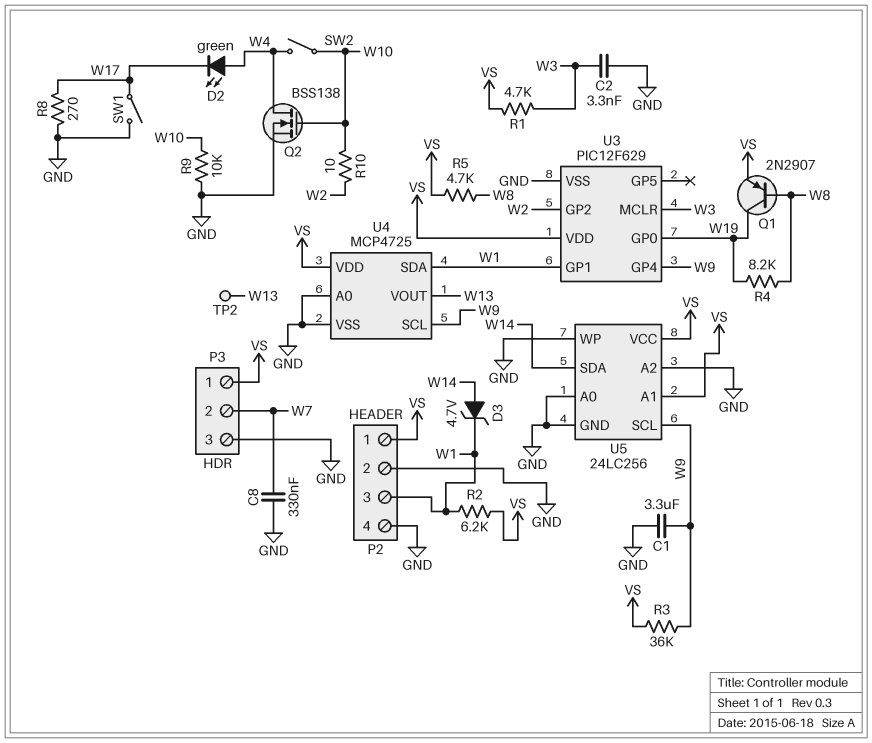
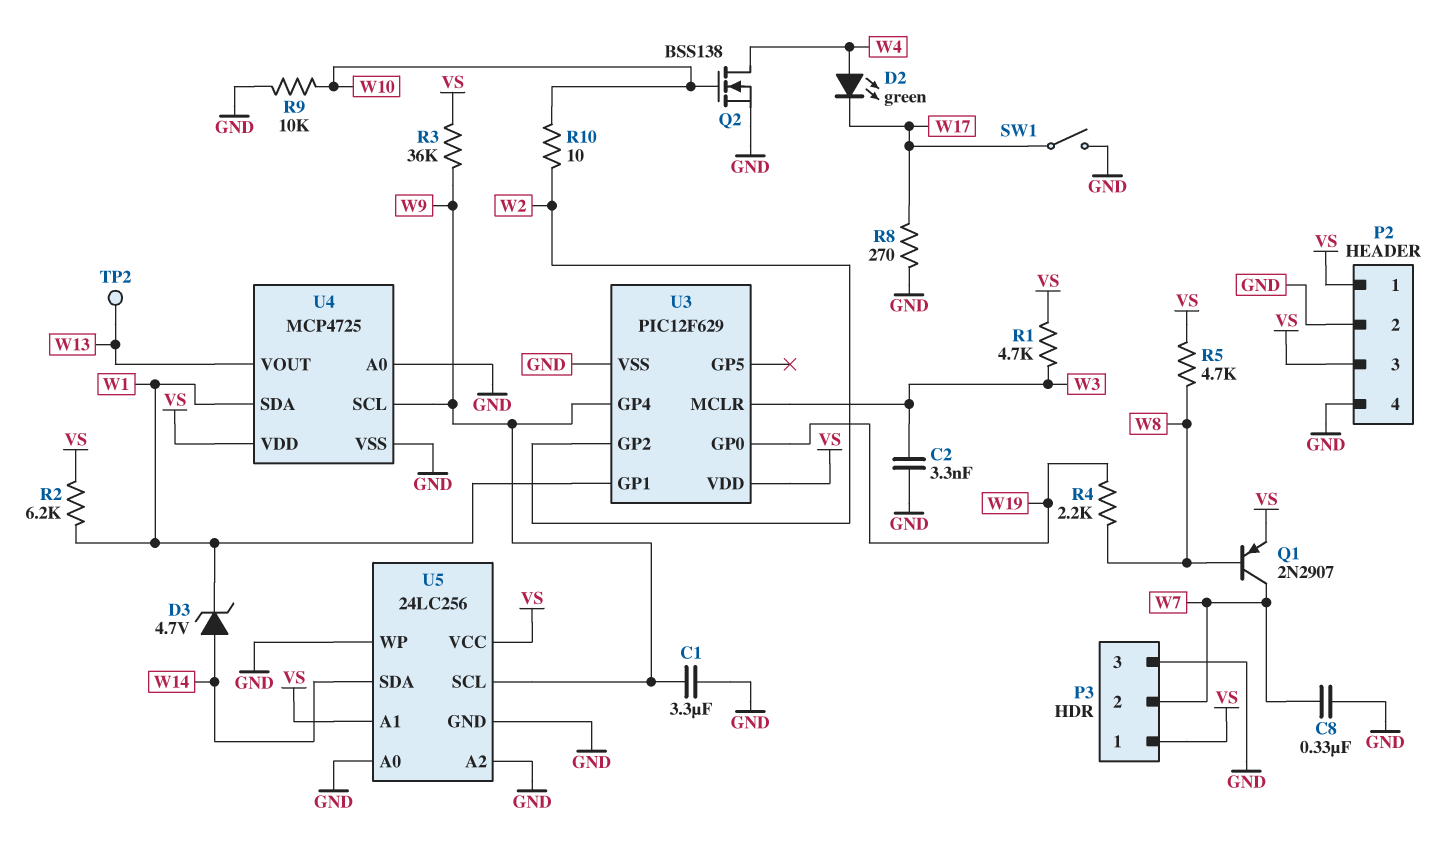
P2 pin 3: W1 -> VS
Q1: PNP 2N2907 (B W8, C W19, E VS) -> PNP 2N2907 (B W8, C W7, E VS)
R4: 8.2k (W8, W19) -> 2.2k (W8, W19)
SW2: switch (W4, W10) -> none

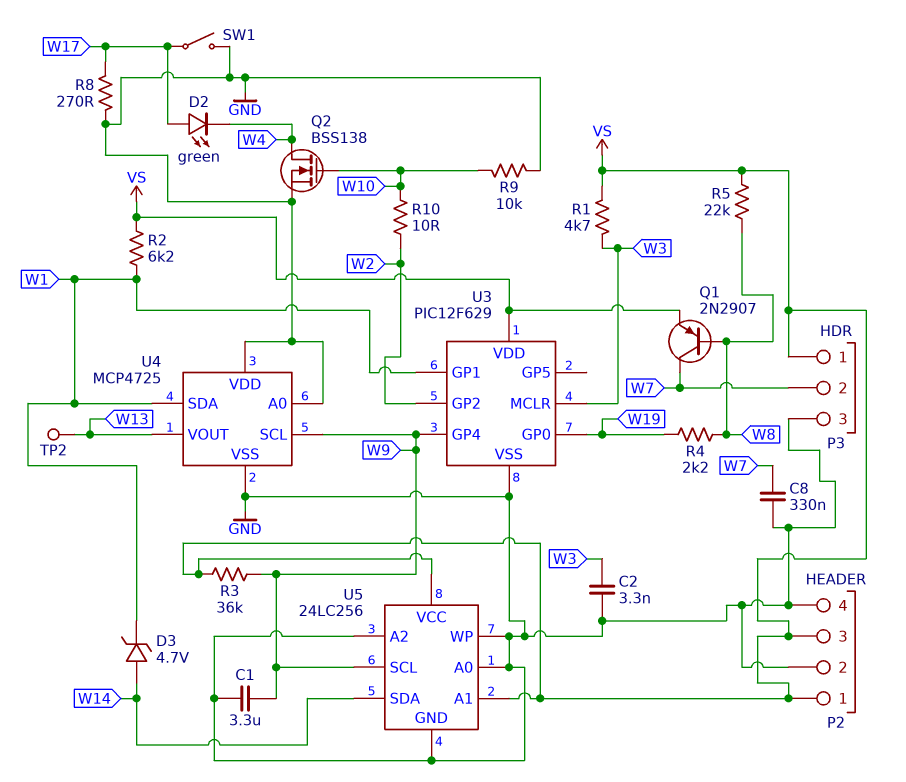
D2: LED green (A W4, K W17) -> LED green (A W17, K W4)
R5: 4.7k (VS, W8) -> 22k (VS, W8)
U4 pin VDD: VS -> GND

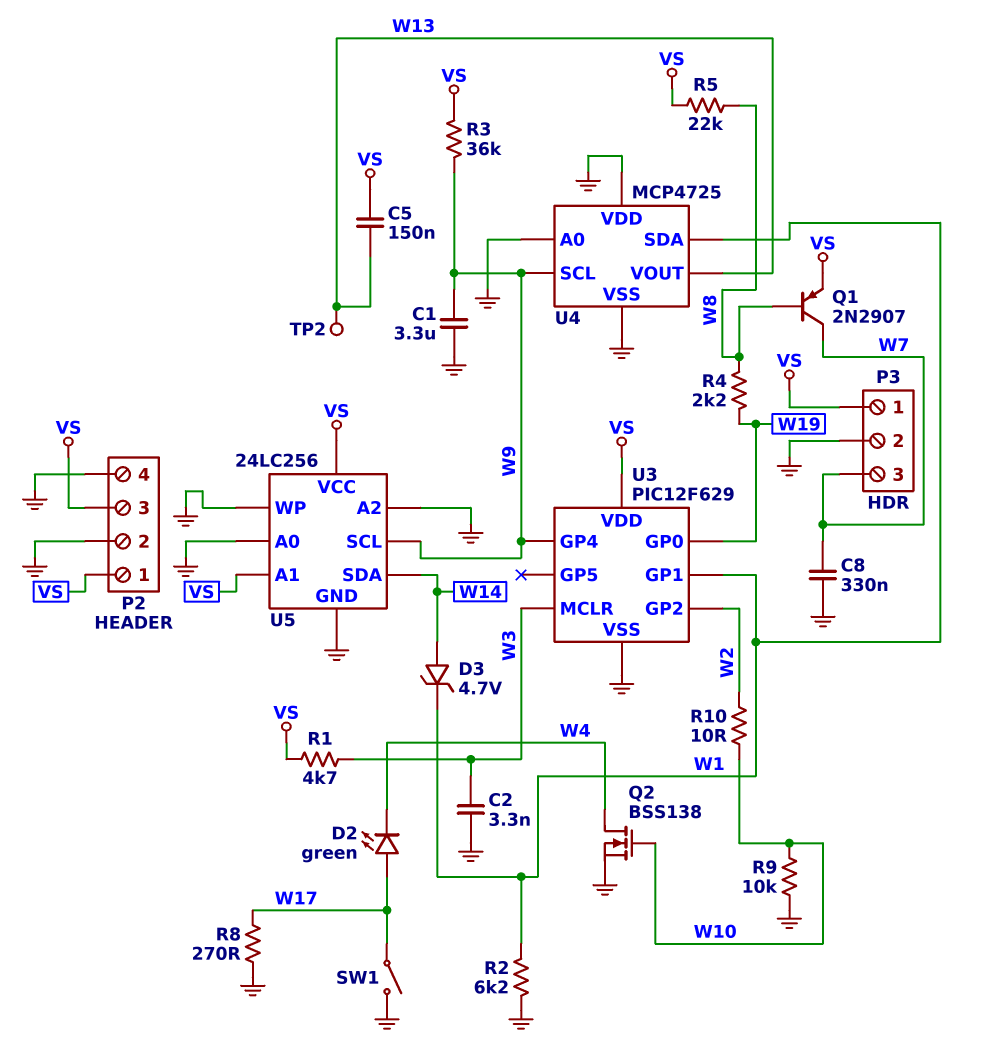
C5: none -> 150nF (VS, W13)
P3 pin 2: W7 -> GND
P3 pin 3: GND -> W7
R2: 6.2k (VS, W1) -> 6.2k (GND, W1)

